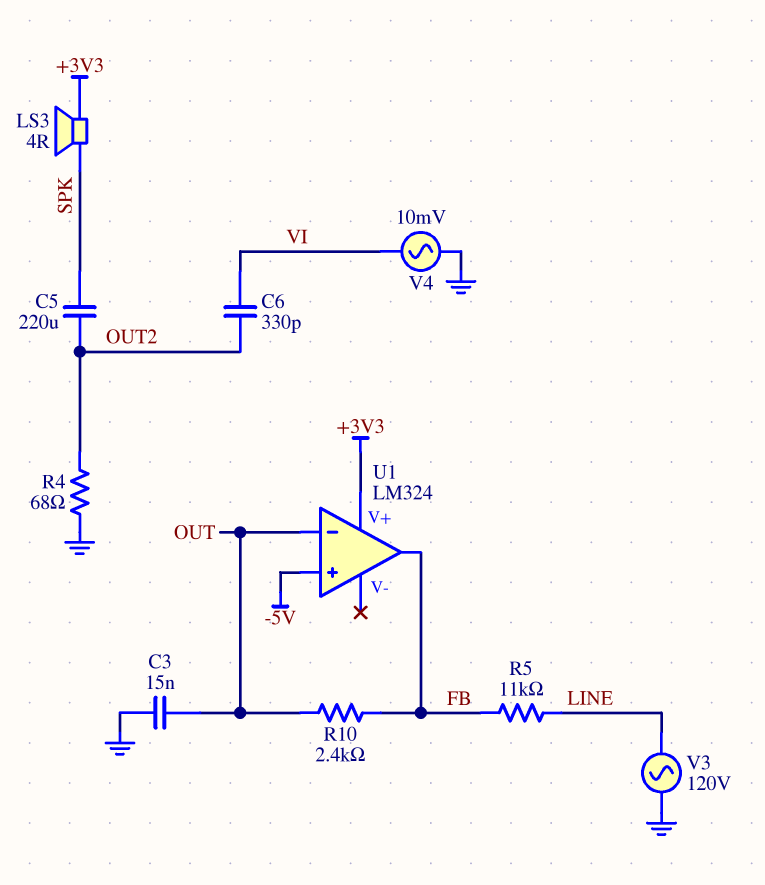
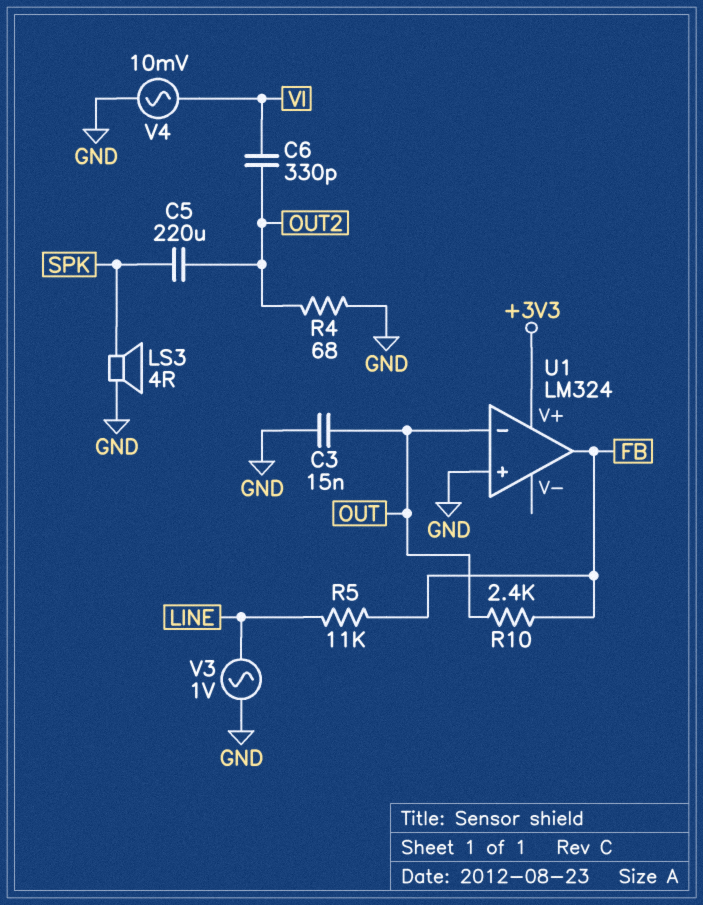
LS3: speaker 4R (+3V3, SPK) -> speaker 4R (GND, SPK)
U1 pin in+: -5V -> GND
V3: AC 120V (GND, LINE) -> AC 1V (GND, LINE)

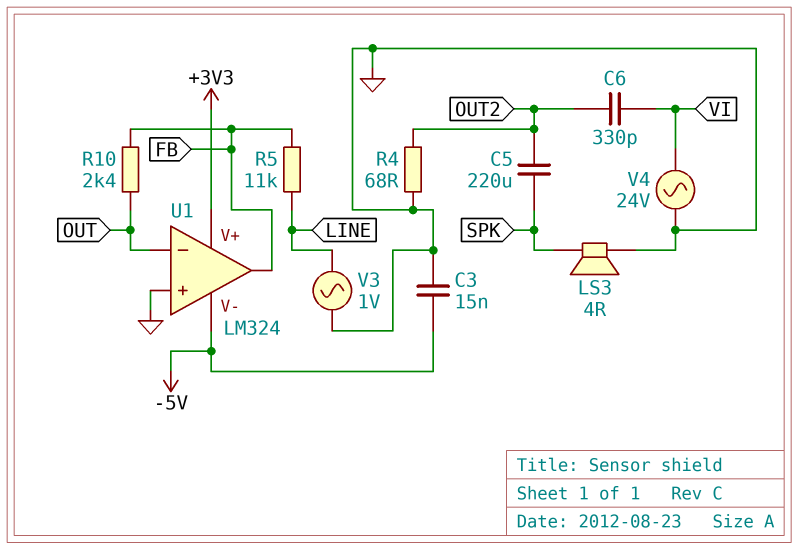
C3: 15nF (GND, OUT) -> 15nF (-5V, GND)
U1 pin V-: none -> -5V
V4: AC 10mV (GND, VI) -> AC 24V (GND, VI)

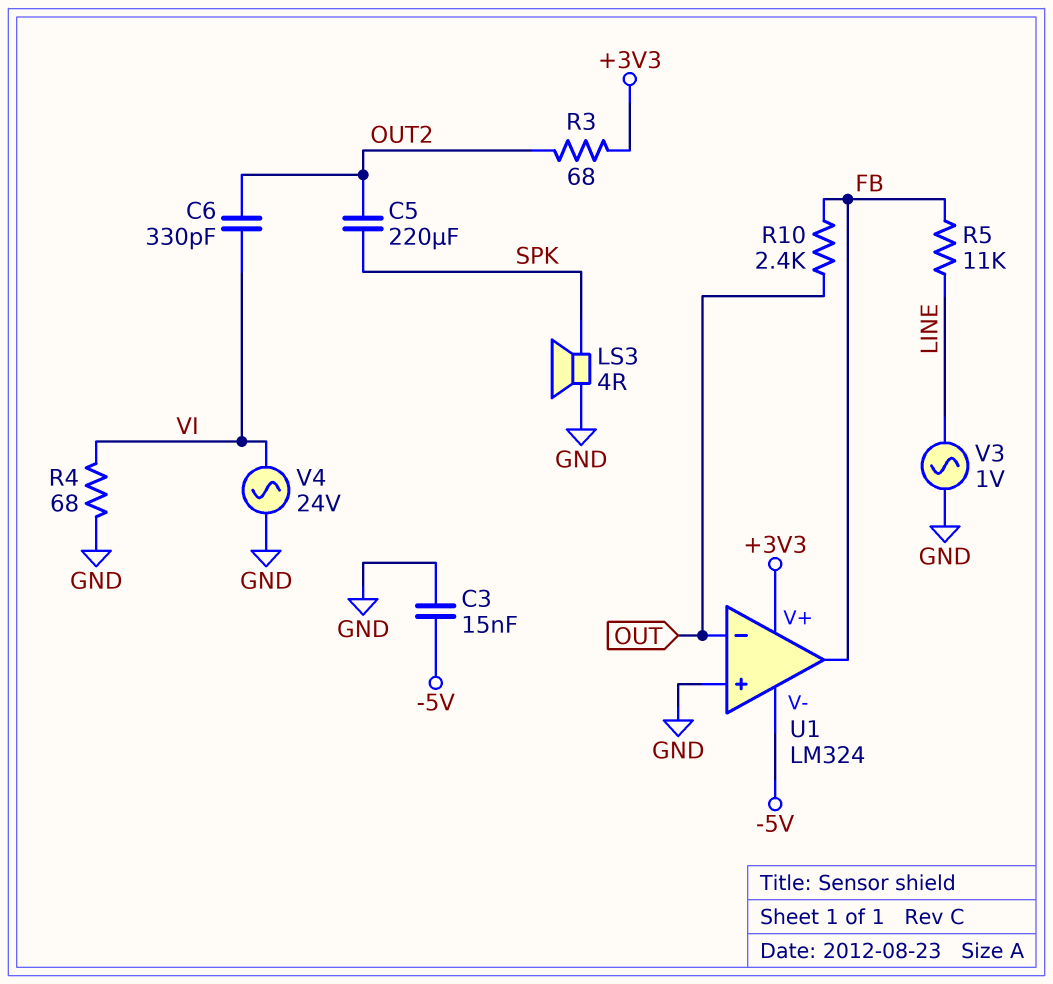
R3: none -> 68 (+3V3, OUT2)
R4: 68 (GND, OUT2) -> 68 (GND, VI)

